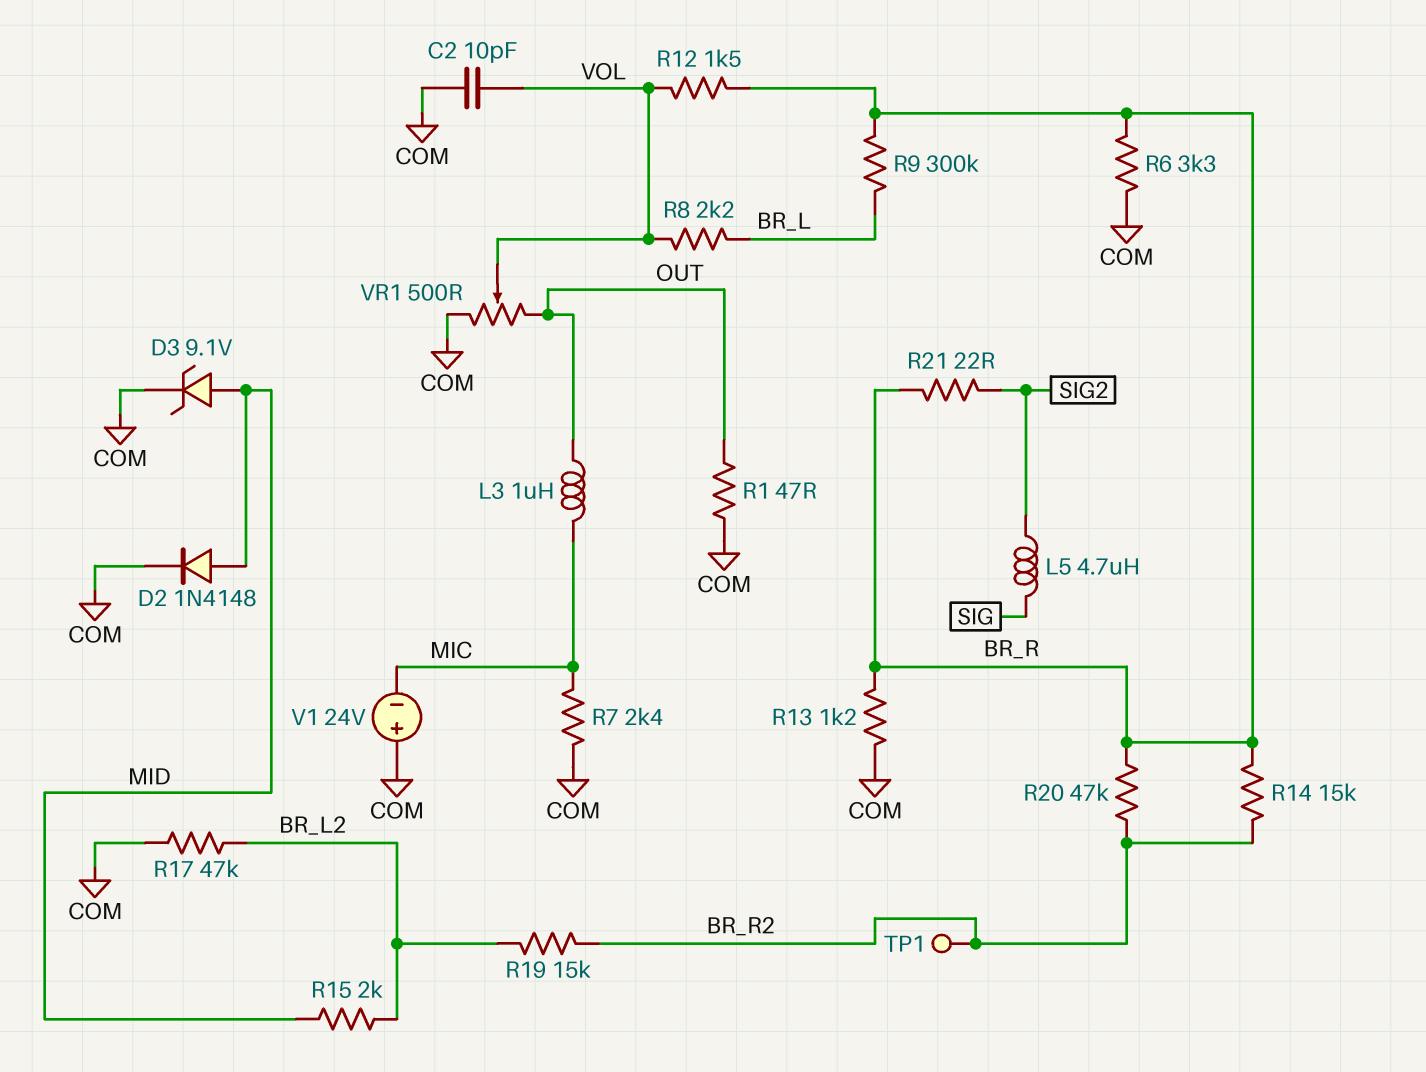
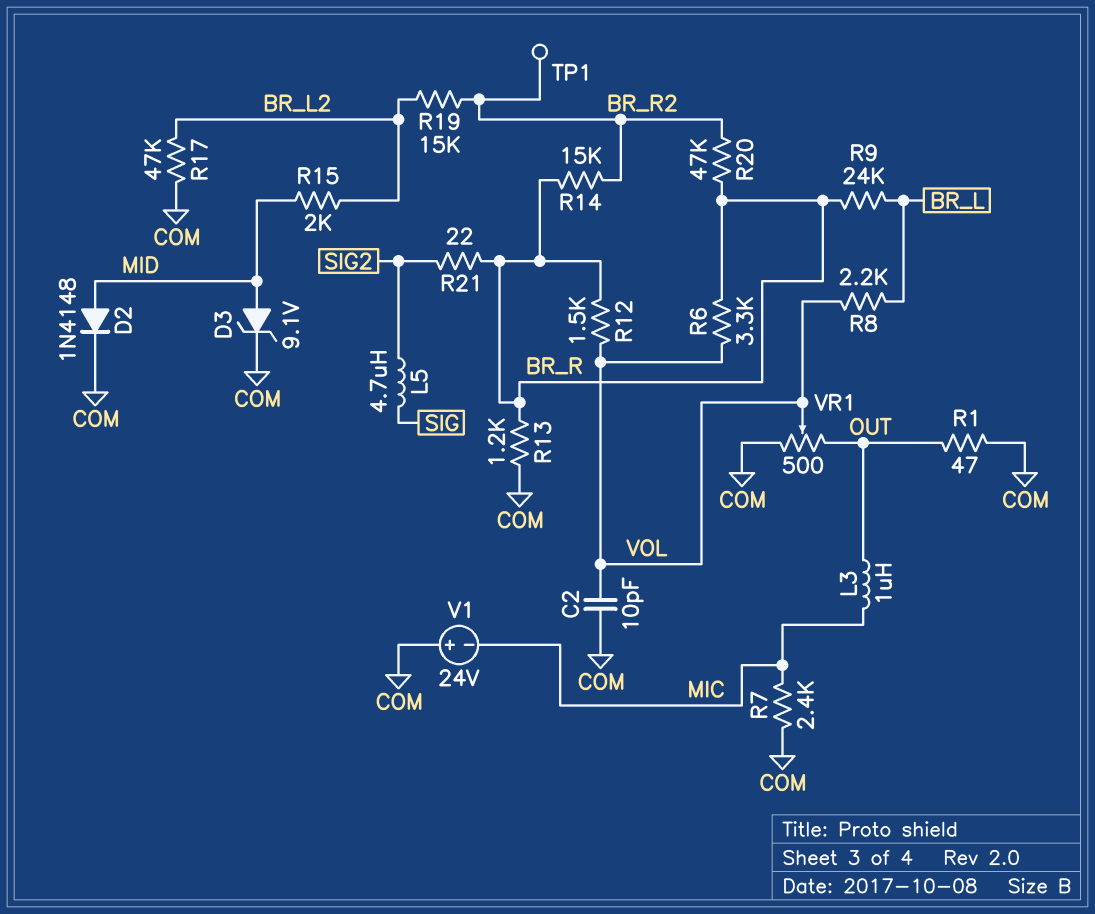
R6: 3.3k (BR_R, COM) -> 3.3k (BR_R, VOL)
R9: 300k (BR_L, BR_R) -> 24k (BR_L, BR_R)

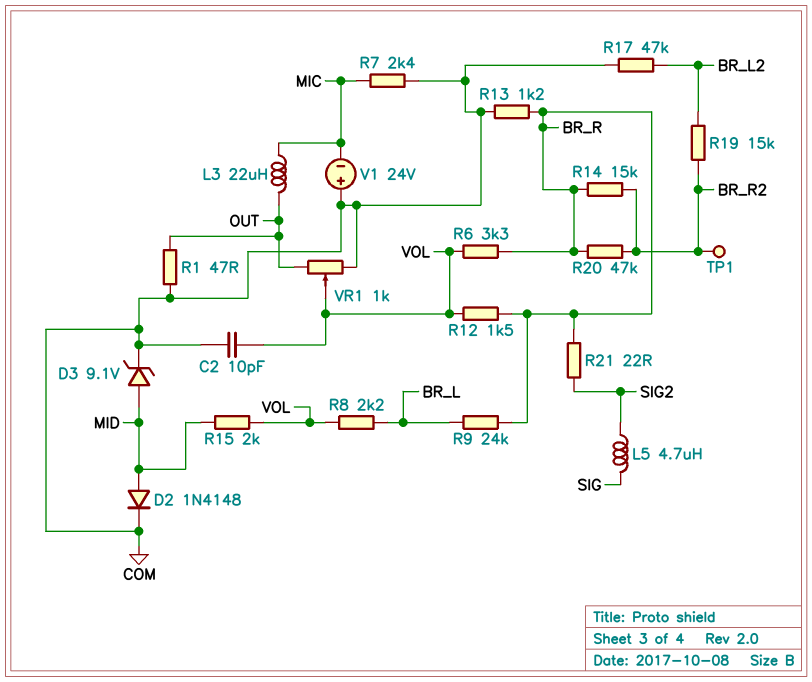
L3: 1uH (MIC, OUT) -> 22uH (MIC, OUT)
R15: 2k (BR_L2, MID) -> 2k (MID, VOL)
VR1: 500 (COM, OUT, wiper VOL) -> 1k (COM, OUT, wiper VOL)

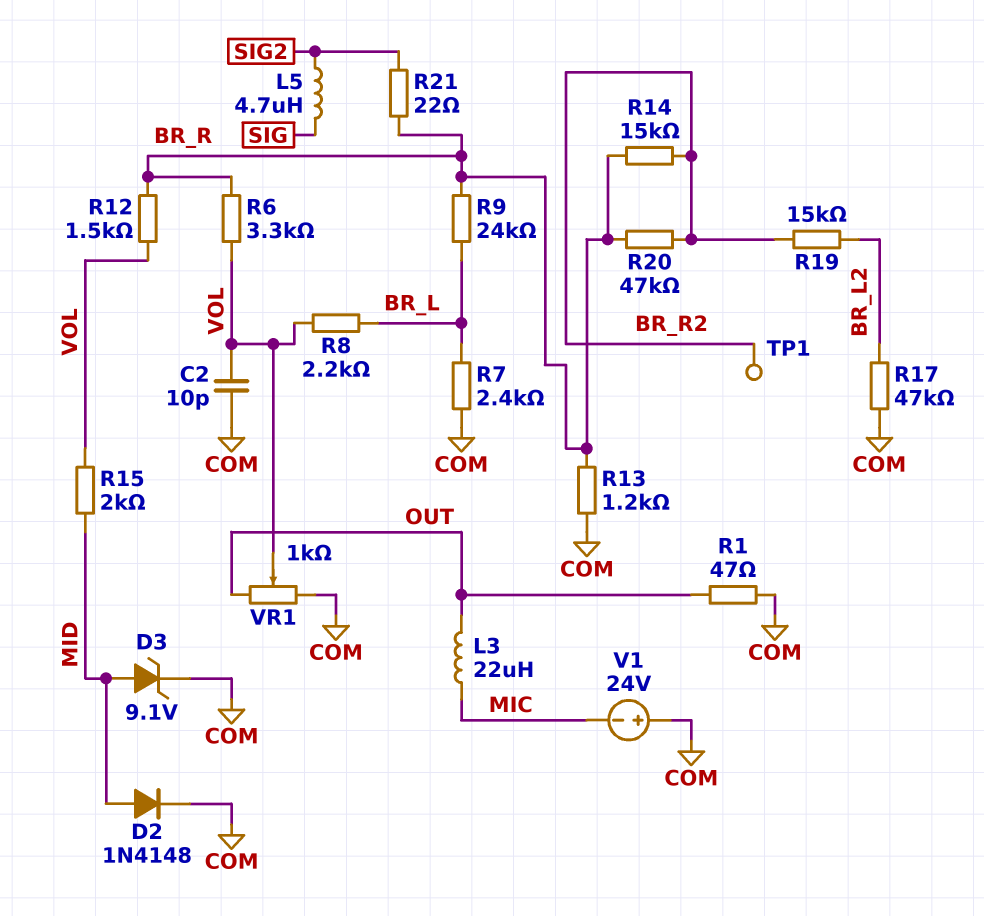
R7: 2.4k (COM, MIC) -> 2.4k (BR_L, COM)

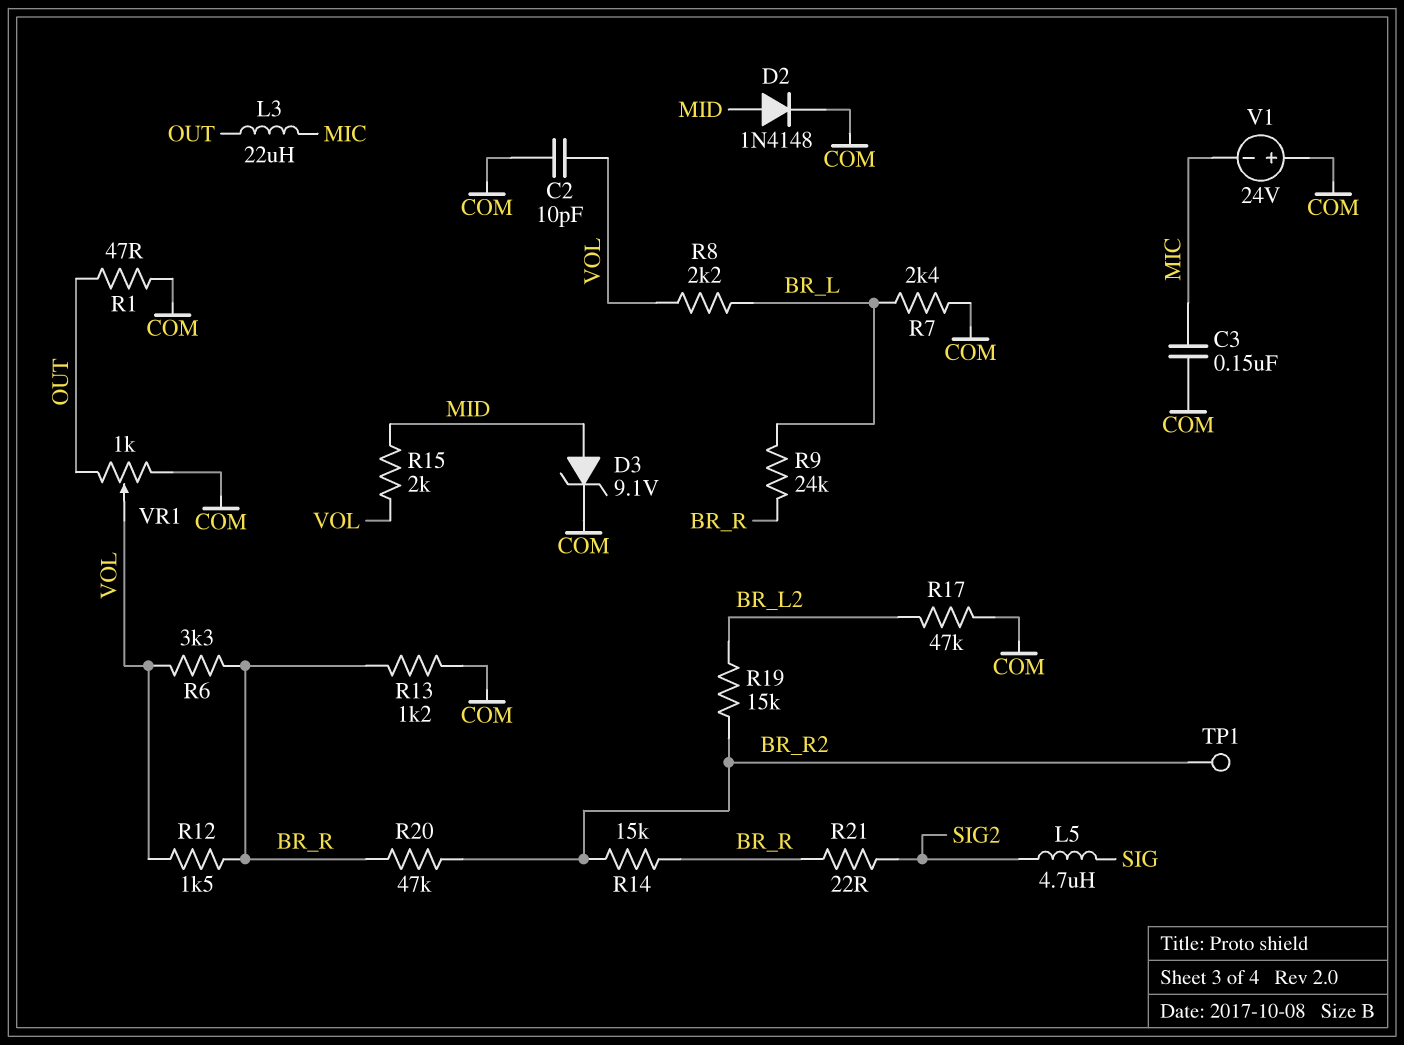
C3: none -> 150nF (COM, MIC)

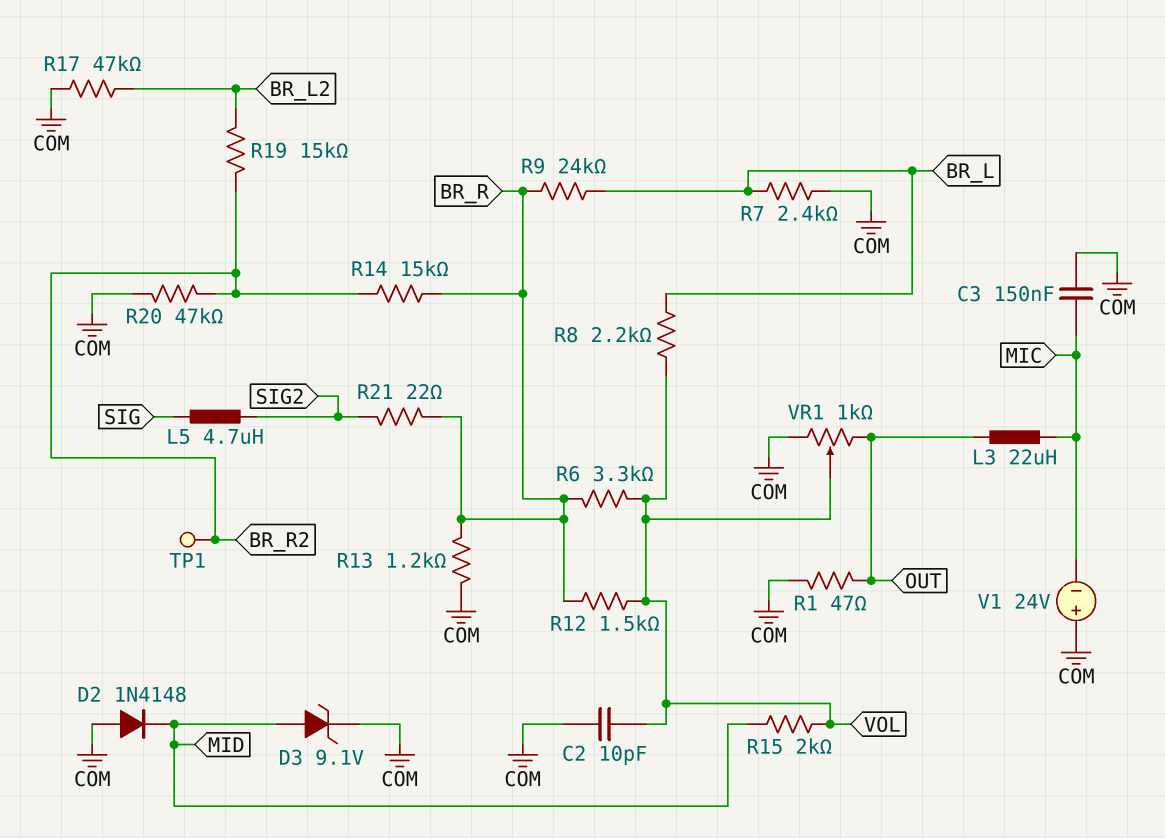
D2: diode 1N4148 (A MID, K COM) -> diode 1N4148 (A COM, K MID)
R20: 47k (BR_R, BR_R2) -> 47k (BR_R2, COM)

